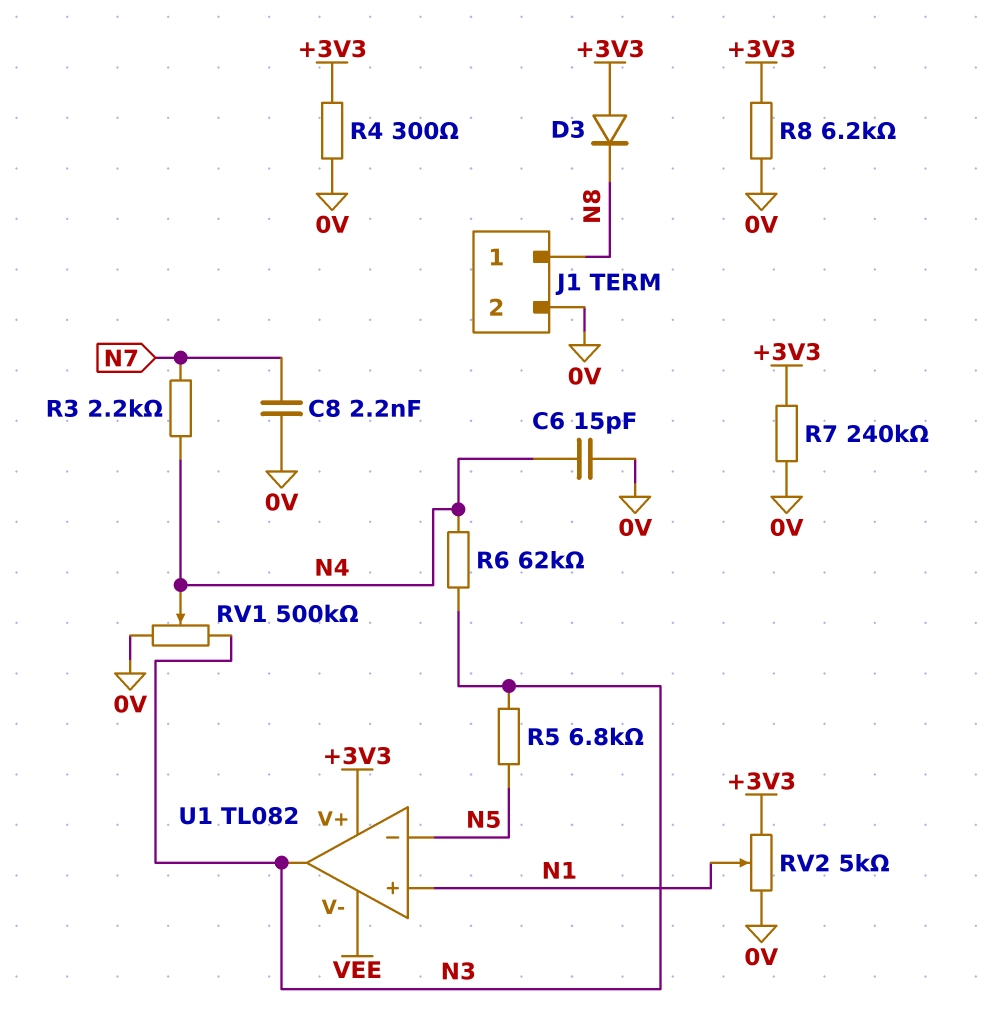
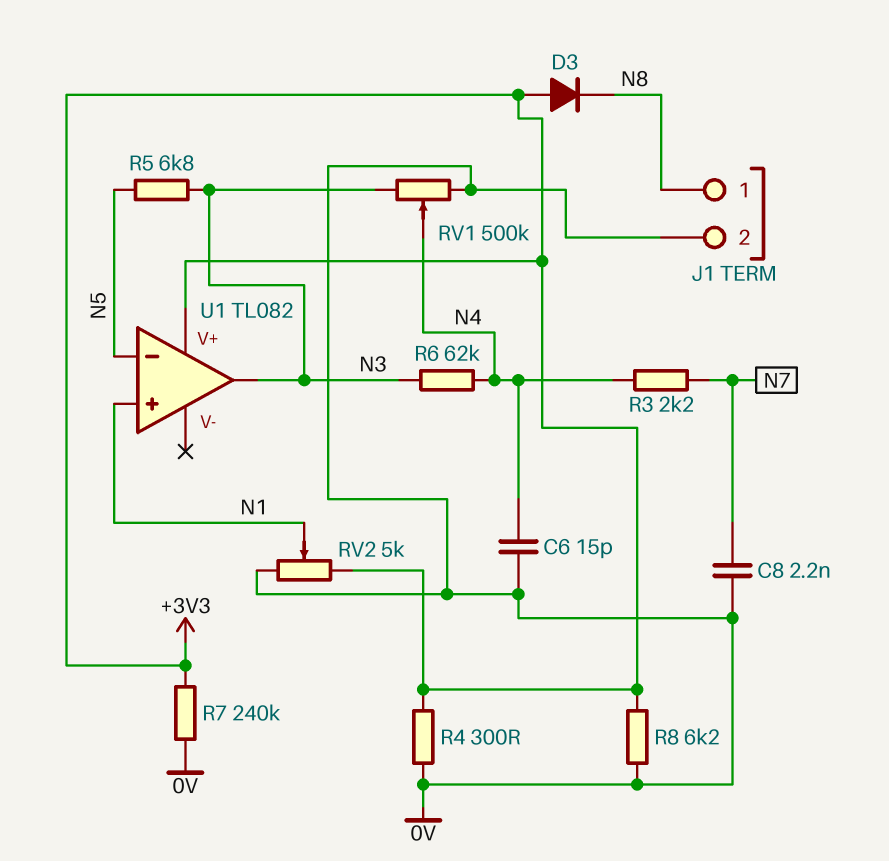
U1 pin V-: VEE -> none

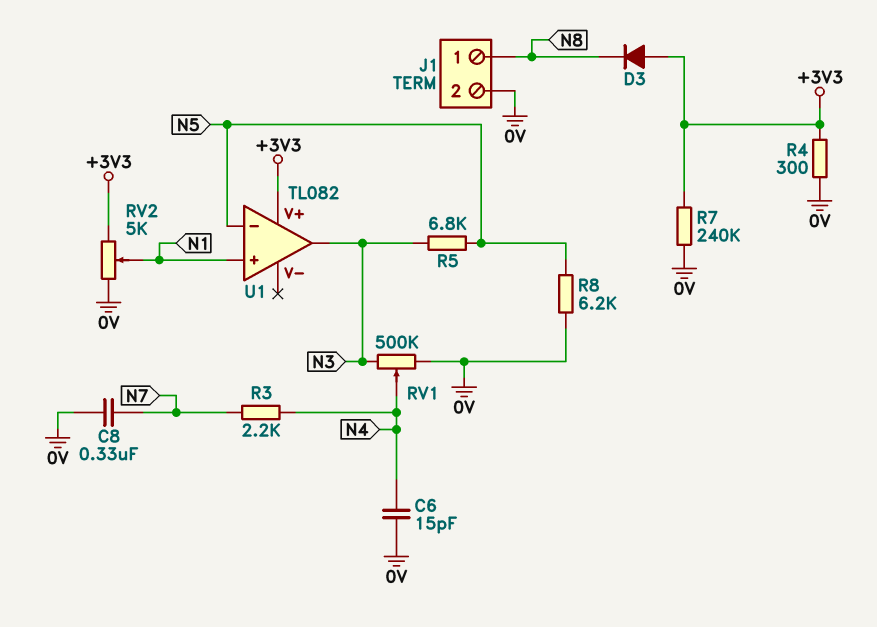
C8: 2.2nF (0V, N7) -> 330nF (0V, N7)
R6: 62k (N3, N4) -> none
R8: 6.2k (+3V3, 0V) -> 6.2k (0V, N5)

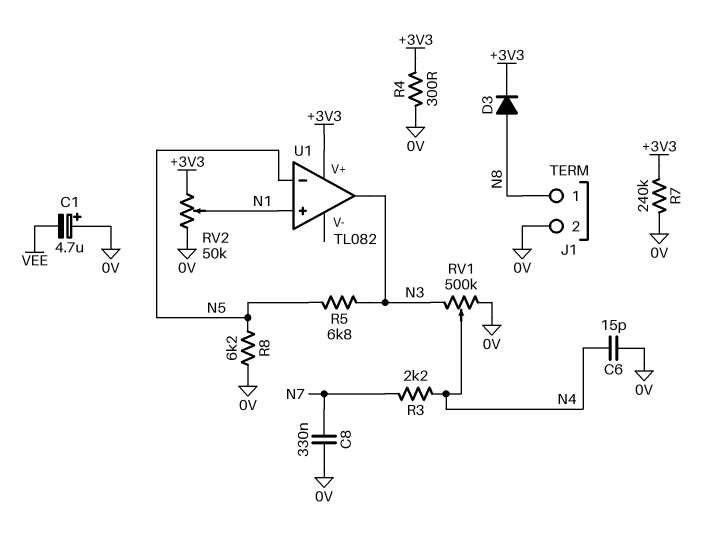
C1: none -> 4.7uF (plus 0V, minus VEE)
D3: diode (A +3V3, K N8) -> diode (A N8, K +3V3)
RV2: 5k (+3V3, 0V, wiper N1) -> 50k (+3V3, 0V, wiper N1)

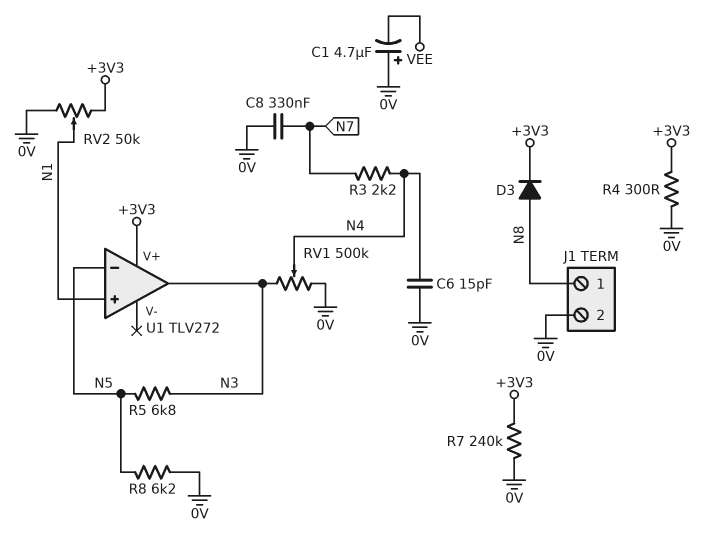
U1: TL082 -> TLV272

